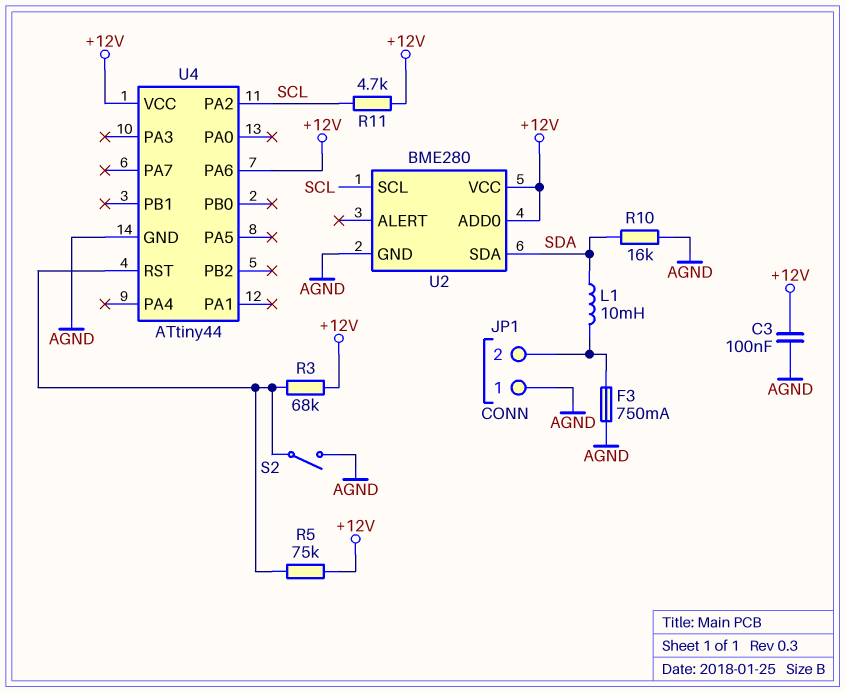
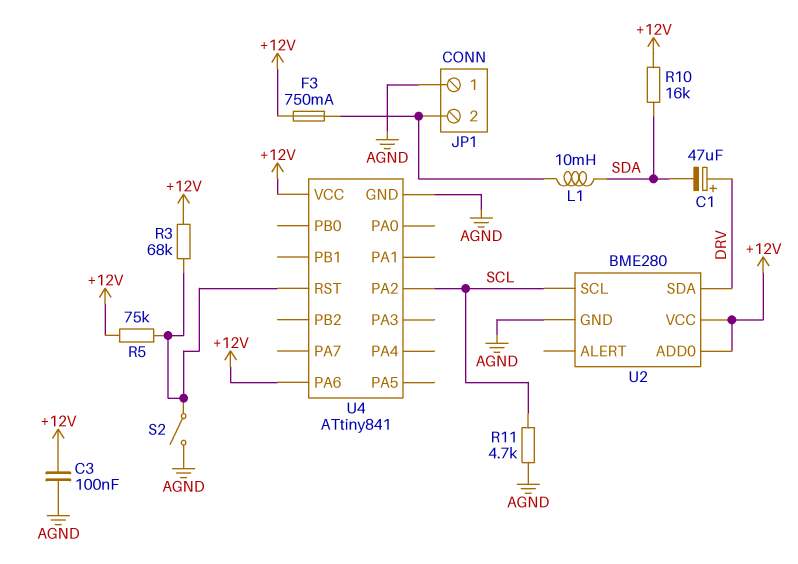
C1: none -> 47uF (plus DRV, minus SDA)
F3: 750mA (AGND, JP1/2) -> 750mA (+12V, JP1/2)
R10: 16k (AGND, SDA) -> 16k (+12V, SDA)
R11: 4.7k (+12V, SCL) -> 4.7k (AGND, SCL)
U2 pin SDA: SDA -> DRV
U4: ATtiny44 -> ATtiny841

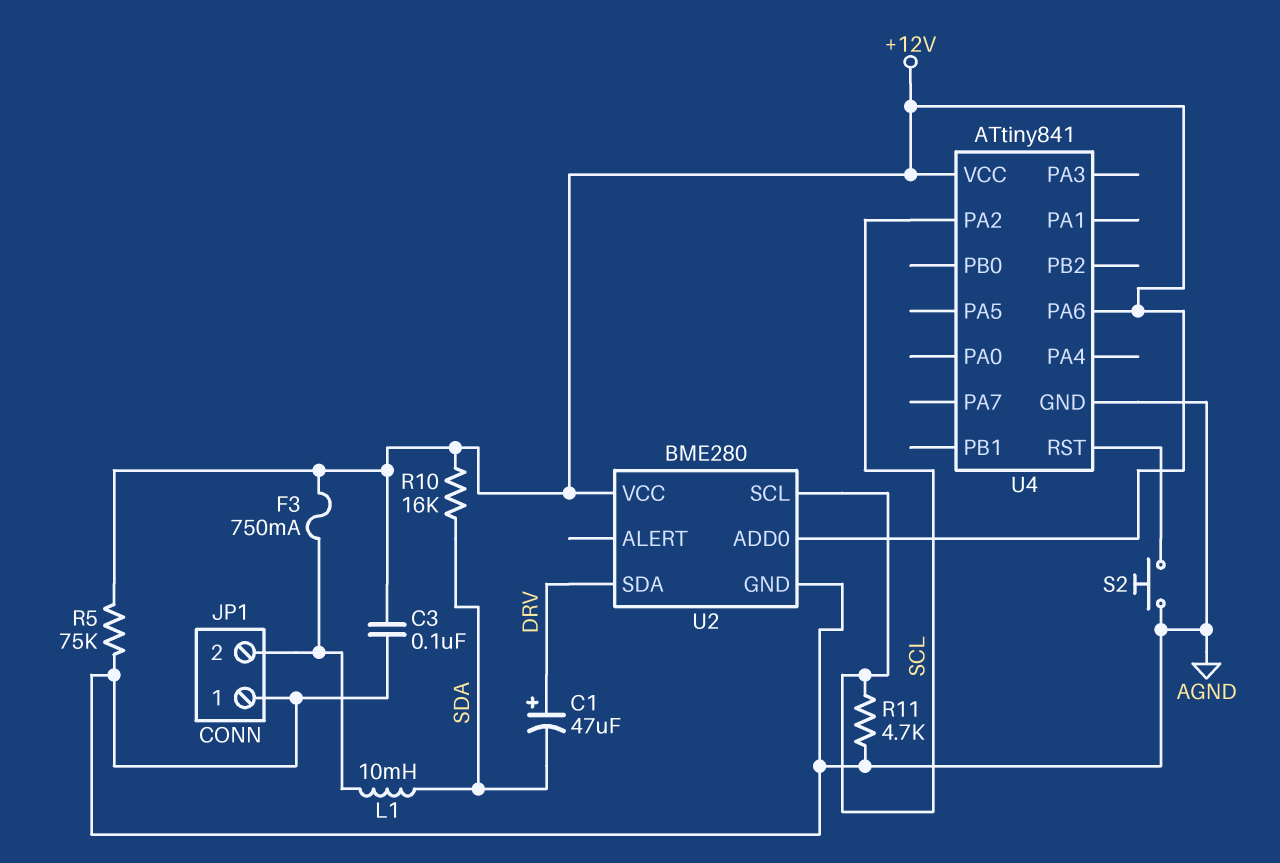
R3: 68k (+12V, U4/RST) -> none
R5: 75k (+12V, U4/RST) -> 75k (+12V, AGND)
S2: switch (AGND, U4/RST) -> button (AGND, U4/RST)

